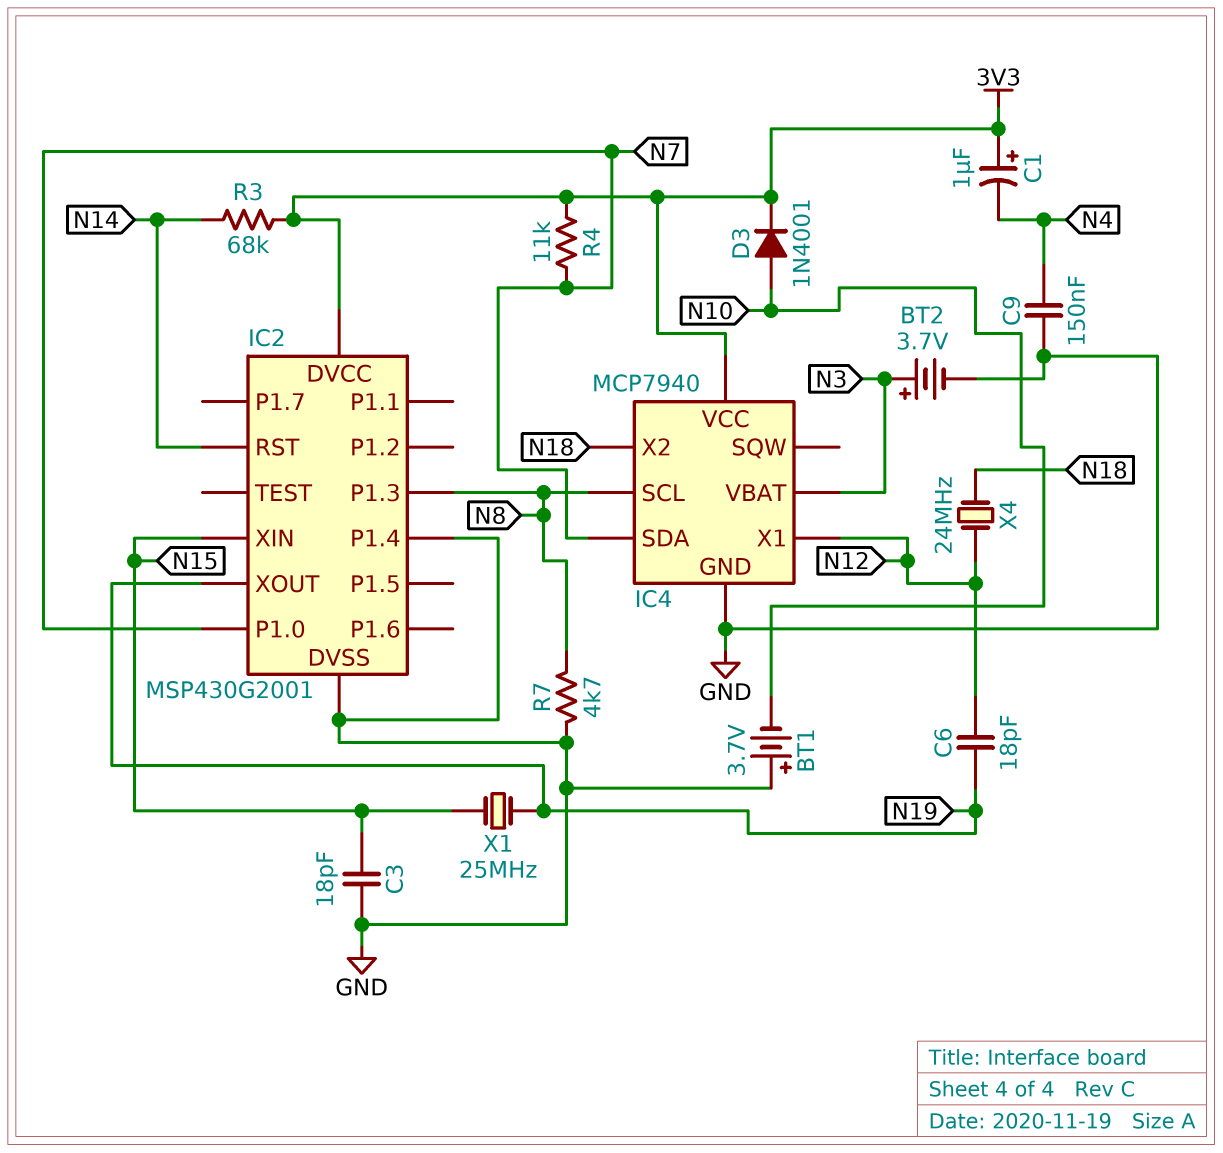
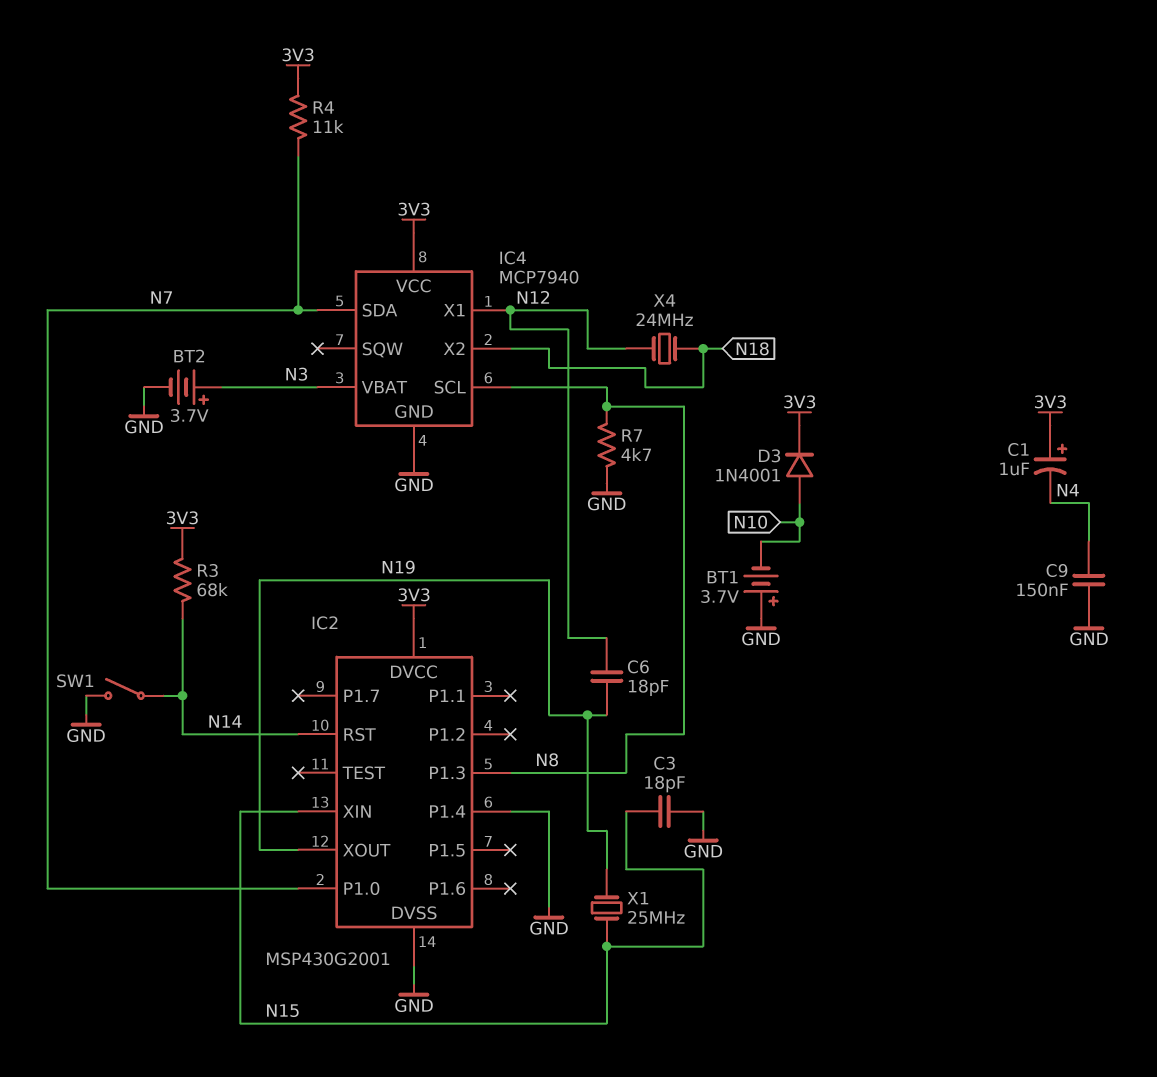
SW1: none -> switch (GND, N14)

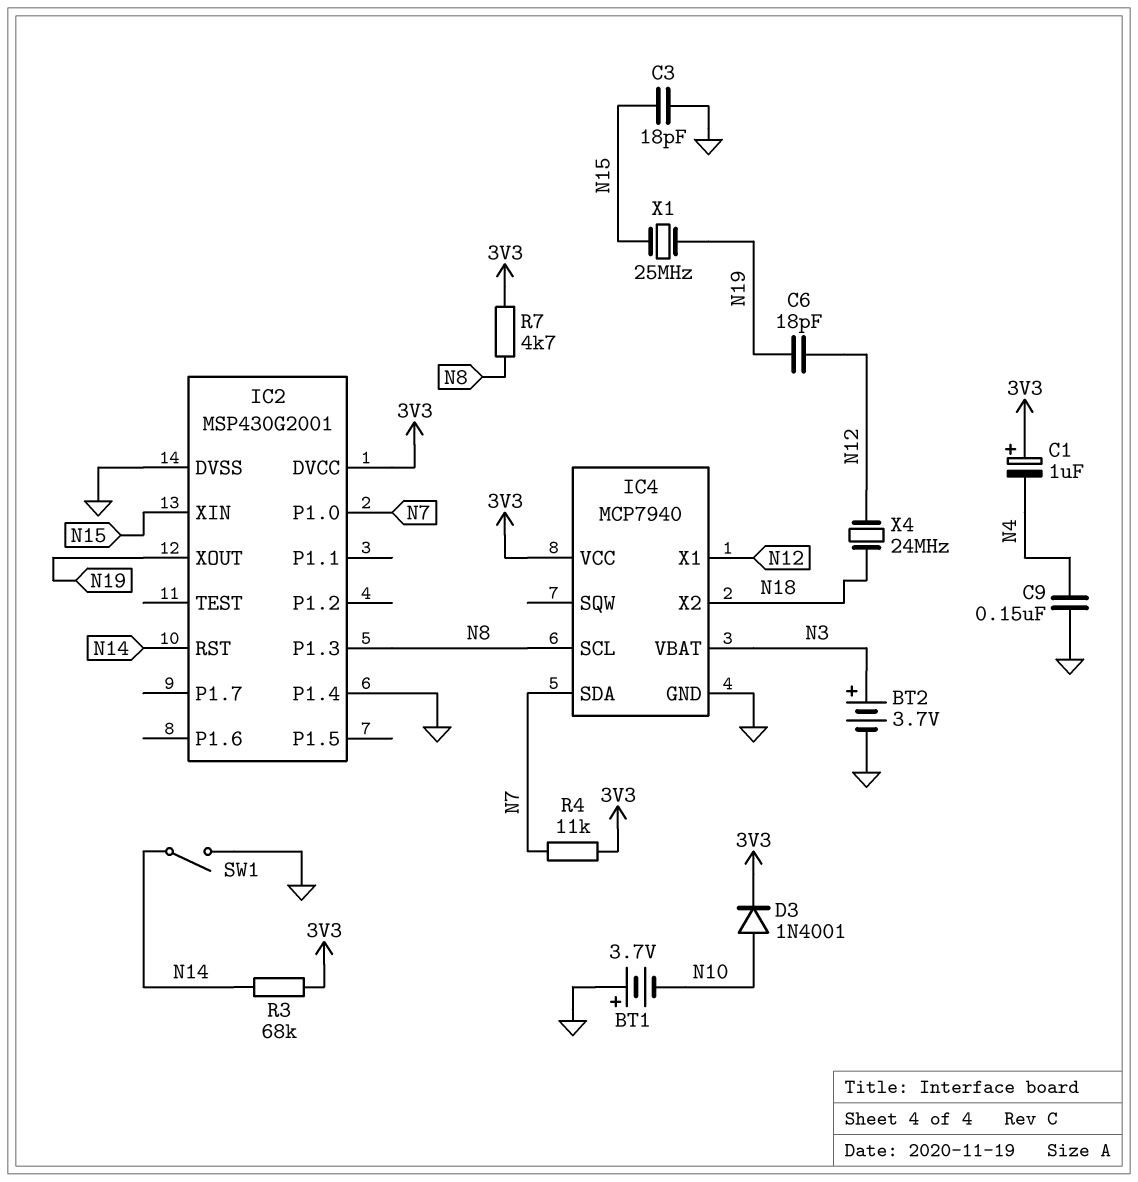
R7: 4.7k (GND, N8) -> 4.7k (3V3, N8)

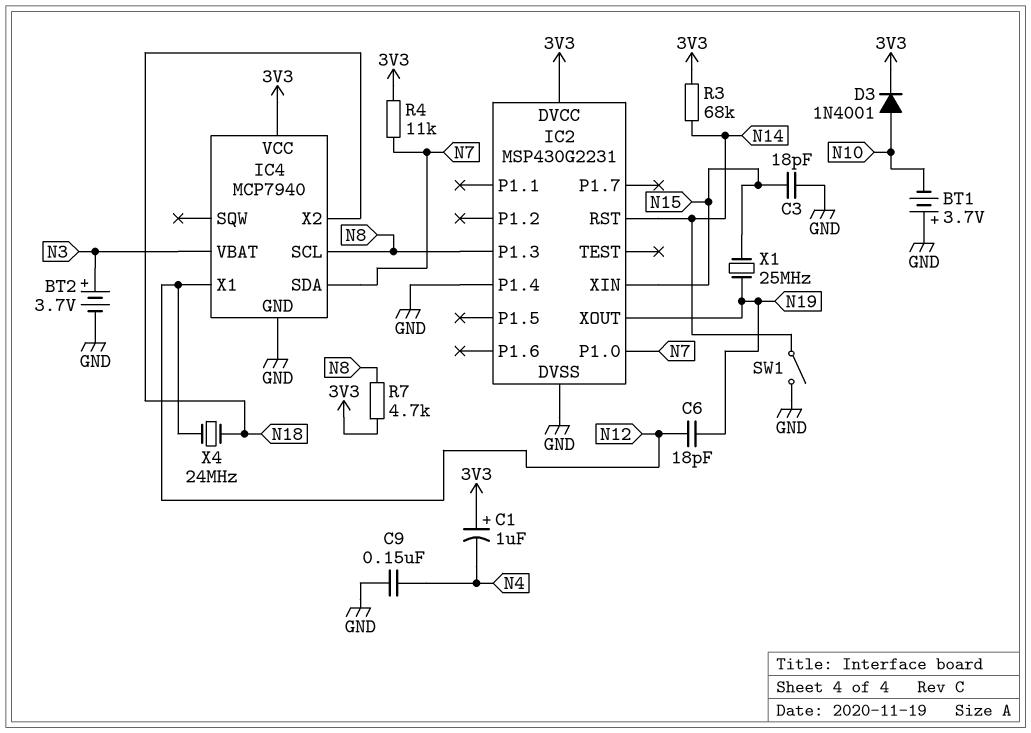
IC2: MSP430G2001 -> MSP430G2231

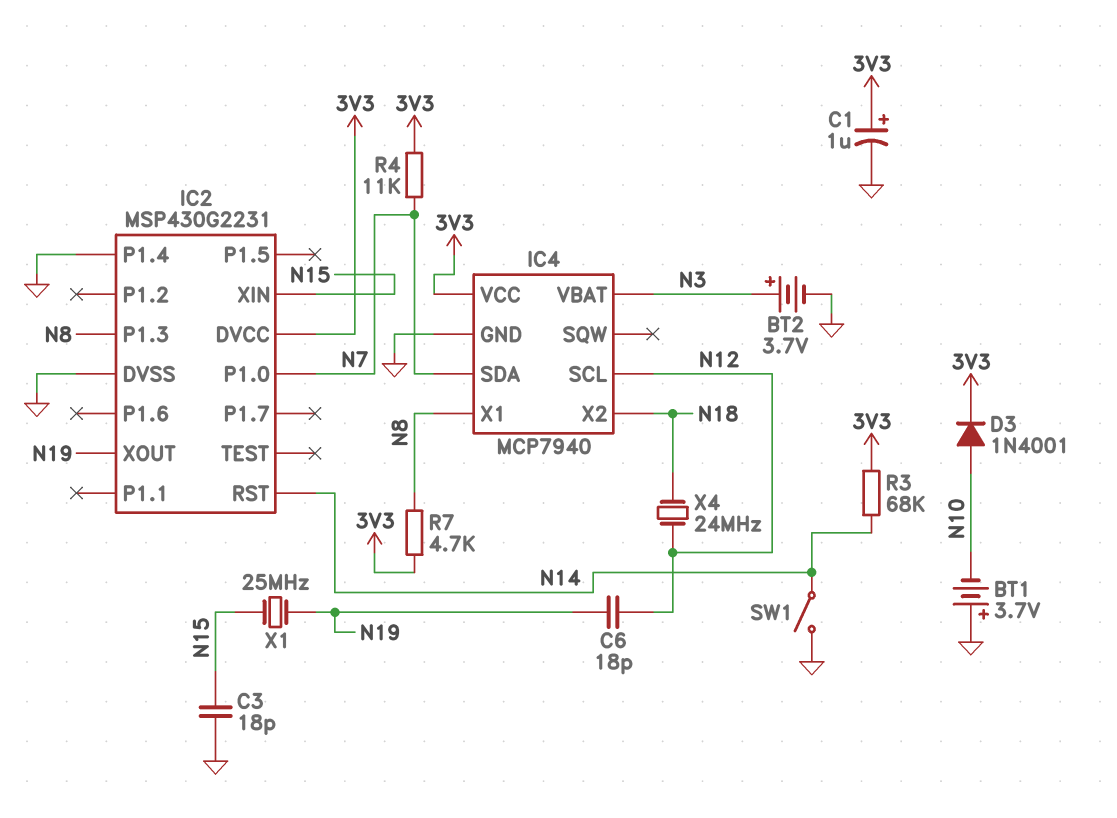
C1: 1uF (plus 3V3, minus N4) -> 1uF (plus 3V3, minus GND)
C9: 150nF (GND, N4) -> none
IC4 pin SCL: N8 -> N12
IC4 pin X1: N12 -> N8

